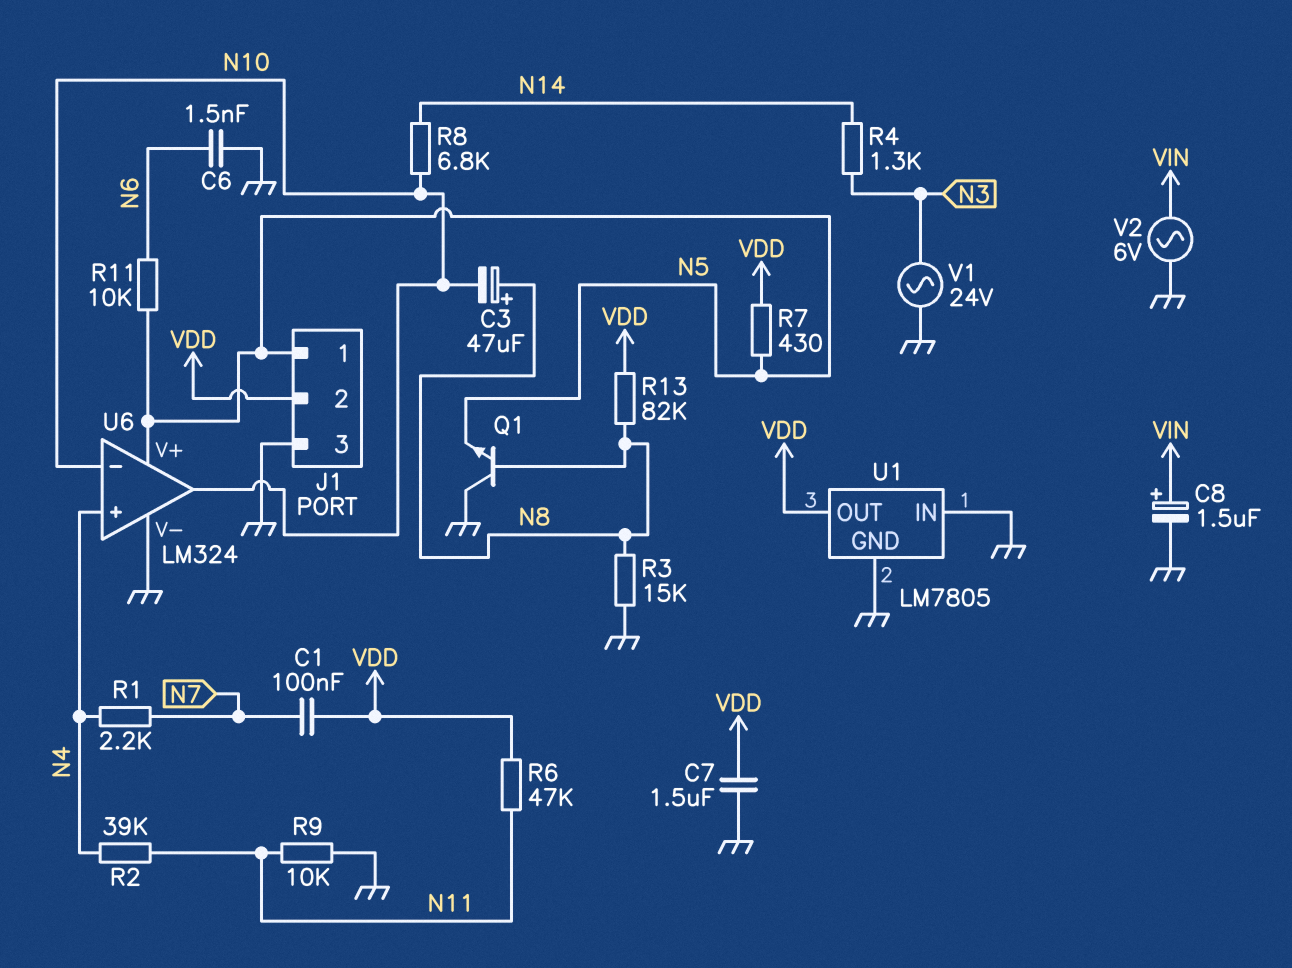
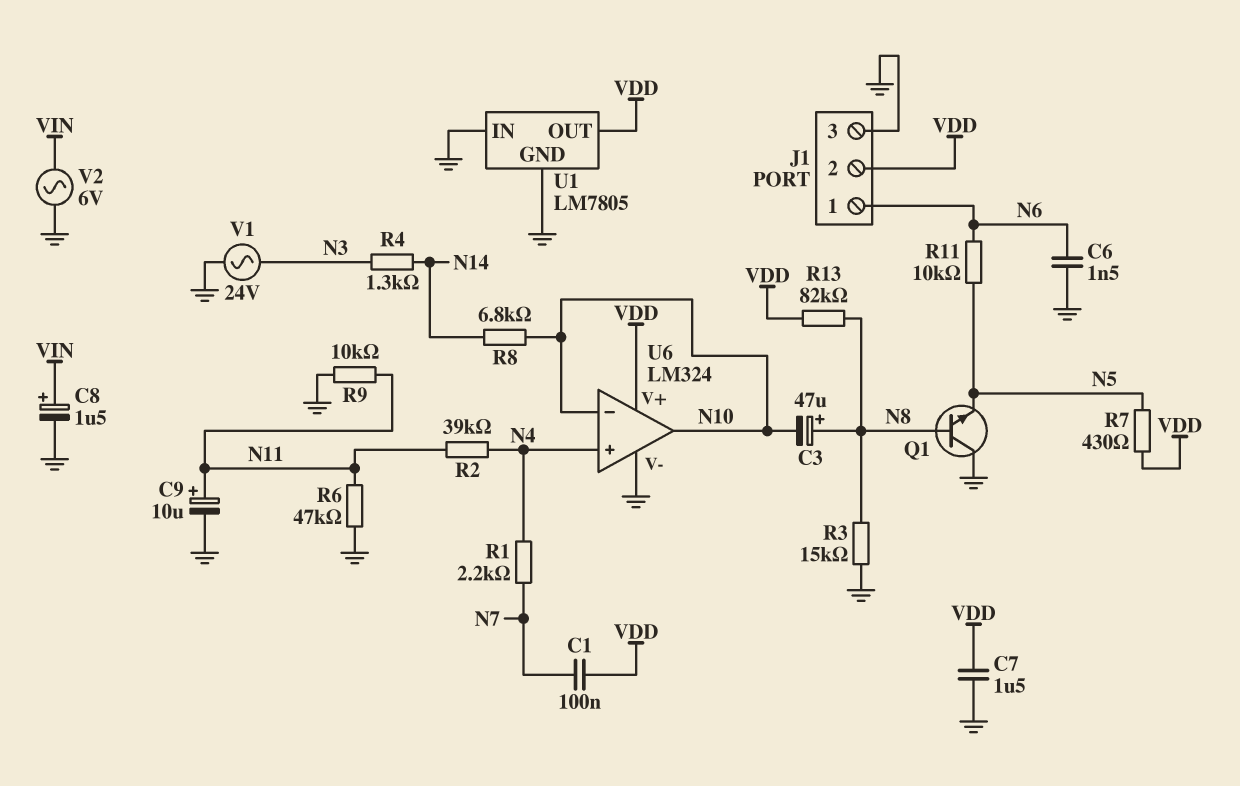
C9: none -> 10uF (plus N11, minus GND)
J1 pin 1: N5 -> N6
R6: 47k (N11, VDD) -> 47k (GND, N11)
U6 pin V+: N5 -> VDD

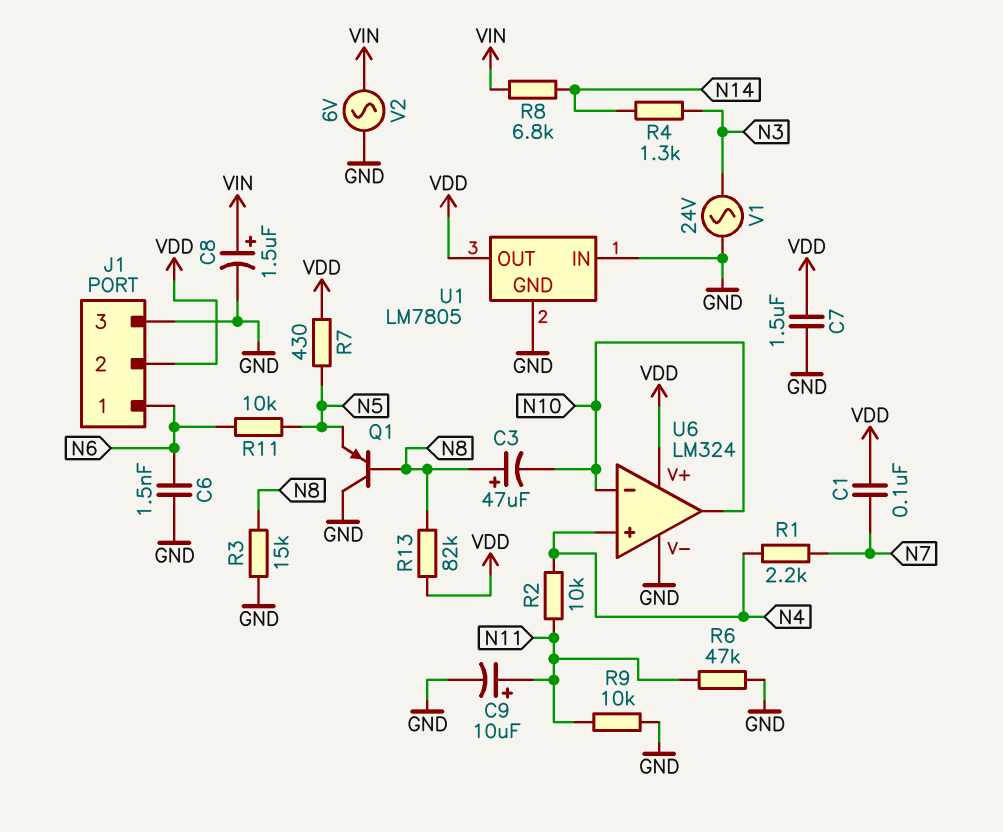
Q1: NPN (B N8, C GND, E N5) -> PNP (B N8, C GND, E N5)
R2: 39k (N4, N11) -> 10k (N4, N11)
R8: 6.8k (N10, N14) -> 6.8k (N14, VIN)

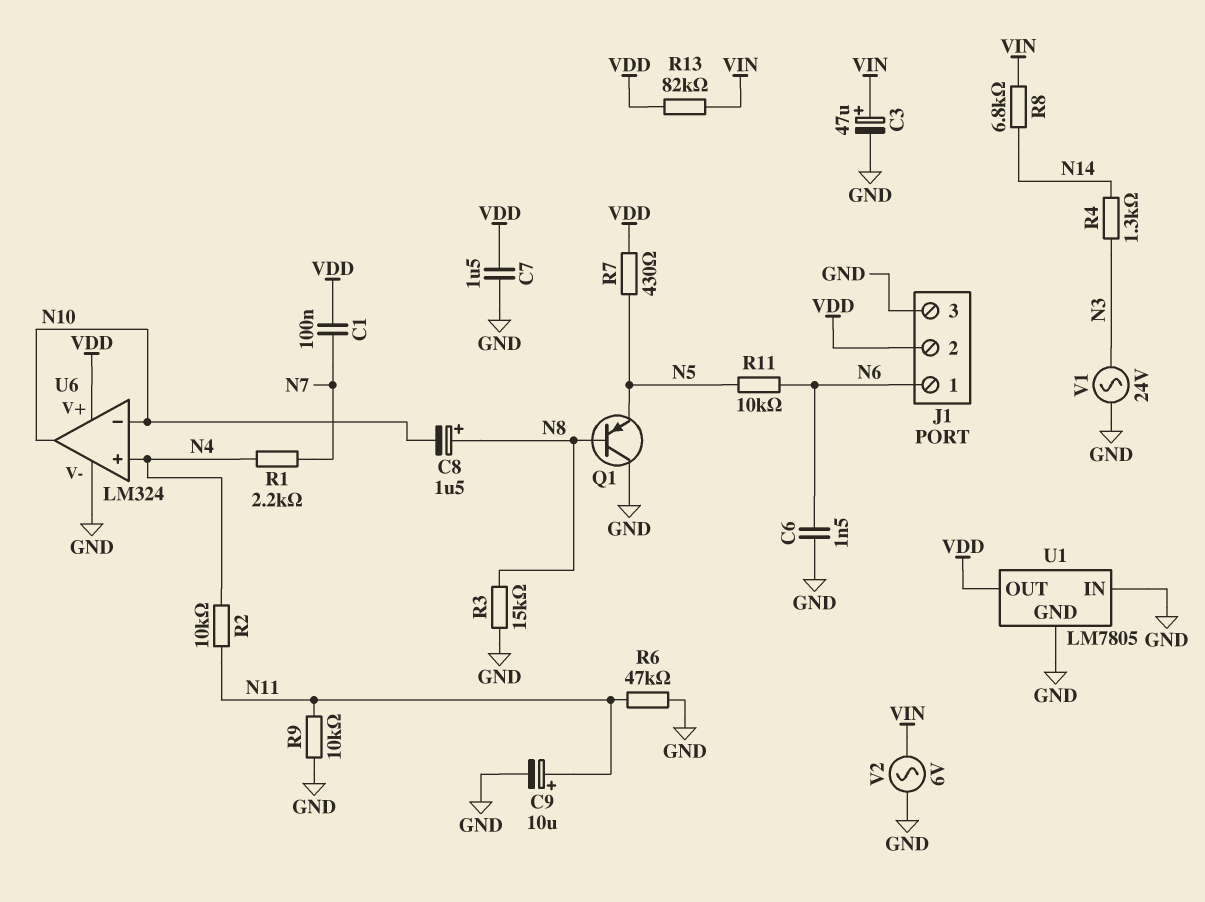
C3: 47uF (plus N8, minus N10) -> 47uF (plus VIN, minus GND)
C8: 1.5uF (plus VIN, minus GND) -> 1.5uF (plus N8, minus N10)
R13: 82k (N8, VDD) -> 82k (VDD, VIN)

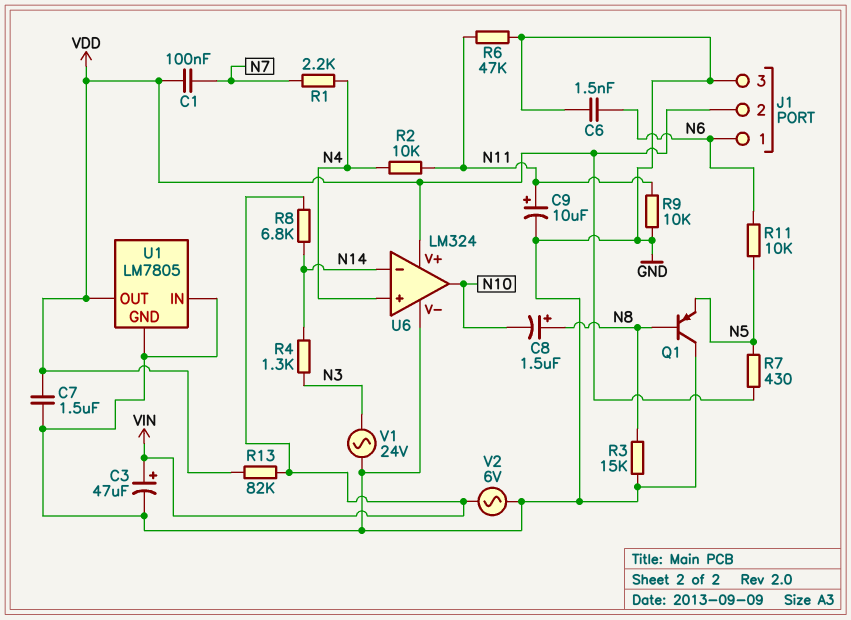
U6 pin in-: N10 -> N14

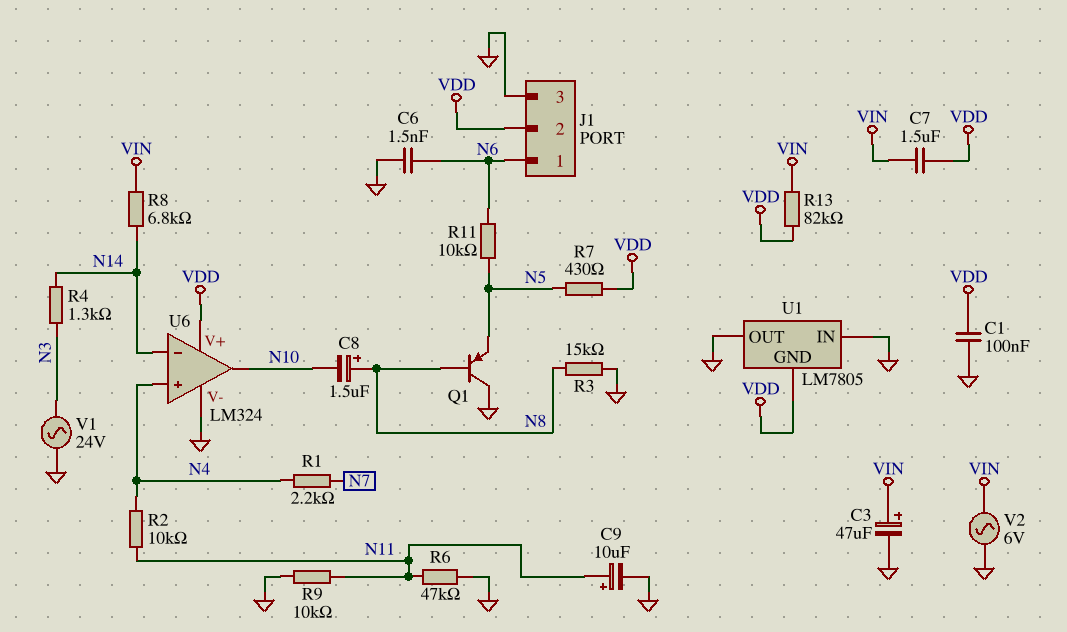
C1: 100nF (N7, VDD) -> 100nF (GND, VDD)
C7: 1.5uF (GND, VDD) -> 1.5uF (VDD, VIN)
U1 pin GND: GND -> VDD
U1 pin OUT: VDD -> GND

